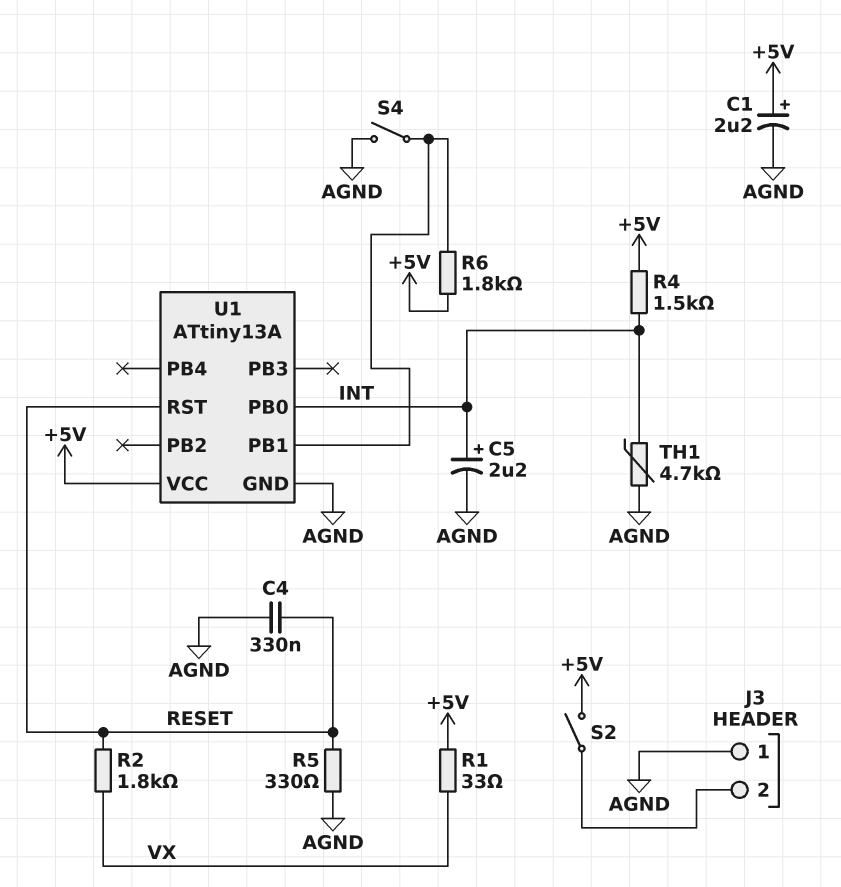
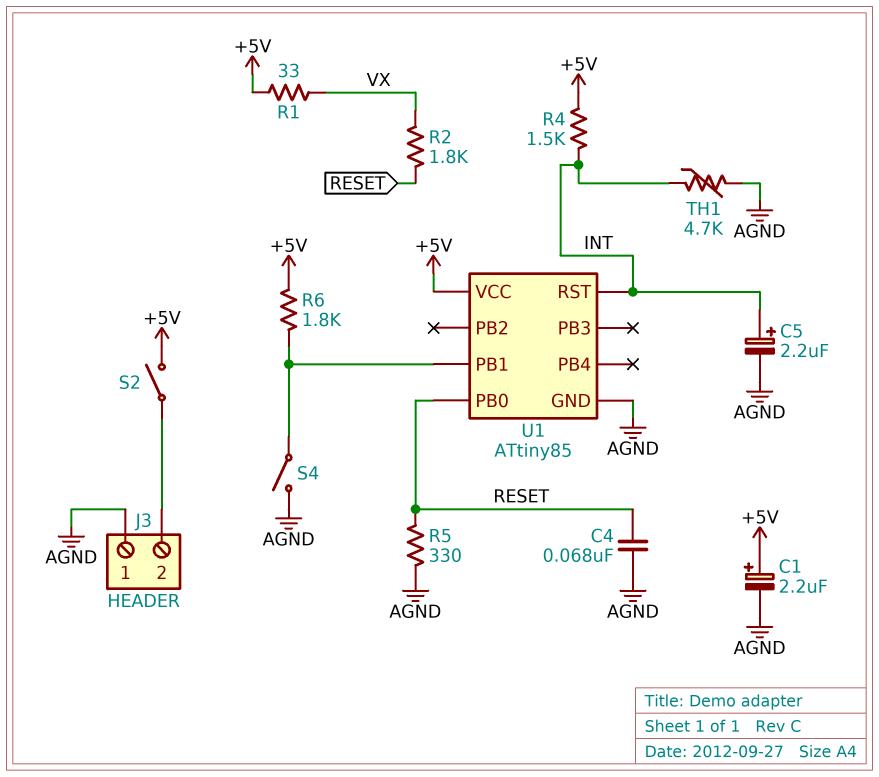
C4: 330nF (AGND, RESET) -> 68nF (AGND, RESET)
U1: ATtiny13A -> ATtiny85
U1 pin PB0: INT -> RESET
U1 pin RST: RESET -> INT

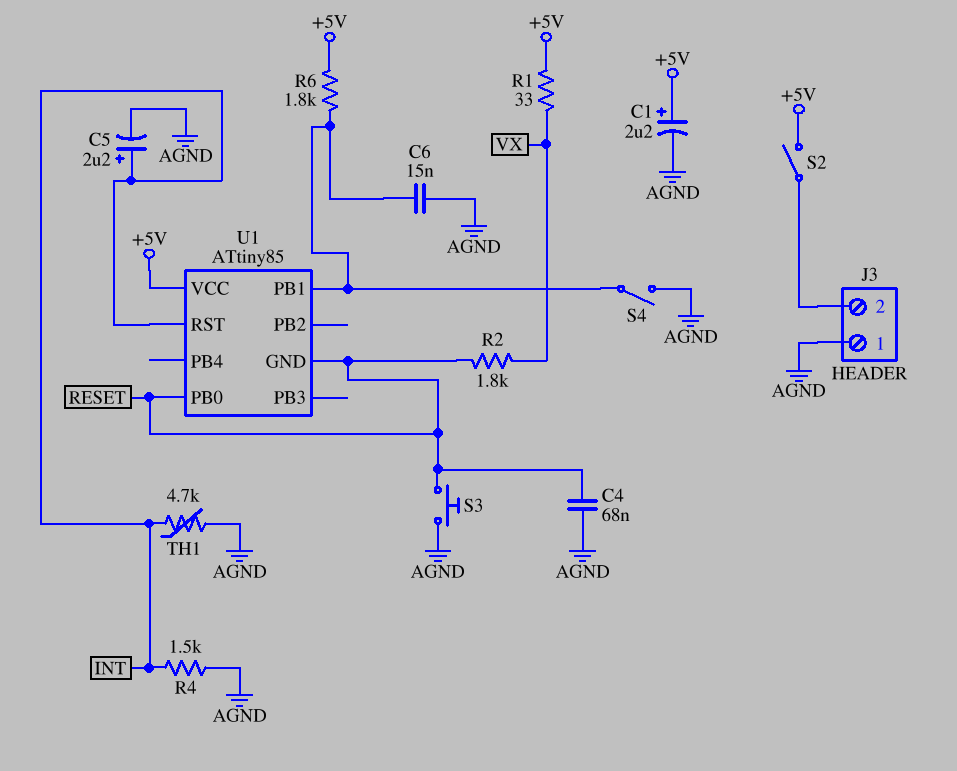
C6: none -> 15nF (AGND, U1/PB1)
R4: 1.5k (+5V, INT) -> 1.5k (AGND, INT)
R5: 330 (AGND, RESET) -> none
S3: none -> button (AGND, RESET)
U1 pin GND: AGND -> RESET

